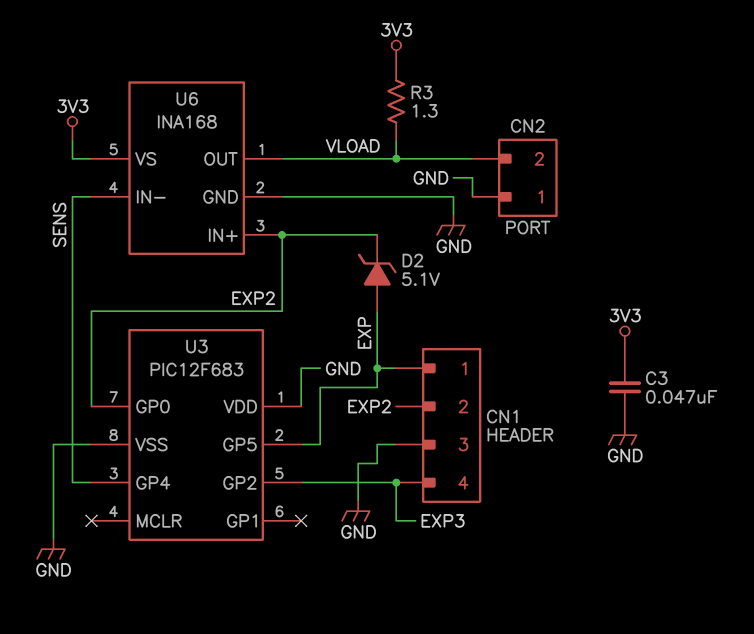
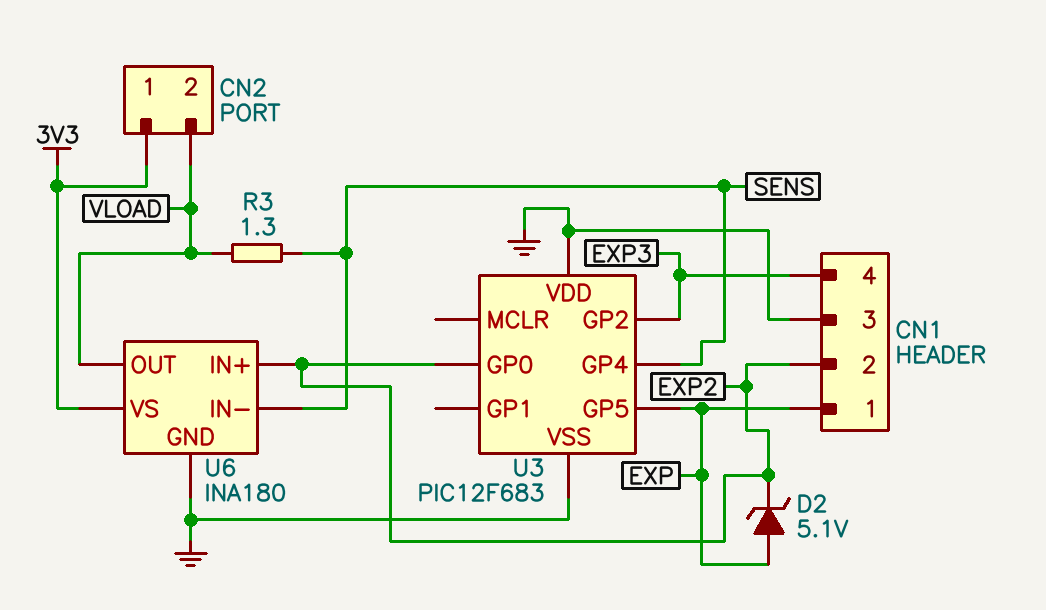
C3: 47nF (3V3, GND) -> none
CN2 pin 1: GND -> 3V3
R3: 1.3 (3V3, VLOAD) -> 1.3 (SENS, VLOAD)
U6: INA168 -> INA180

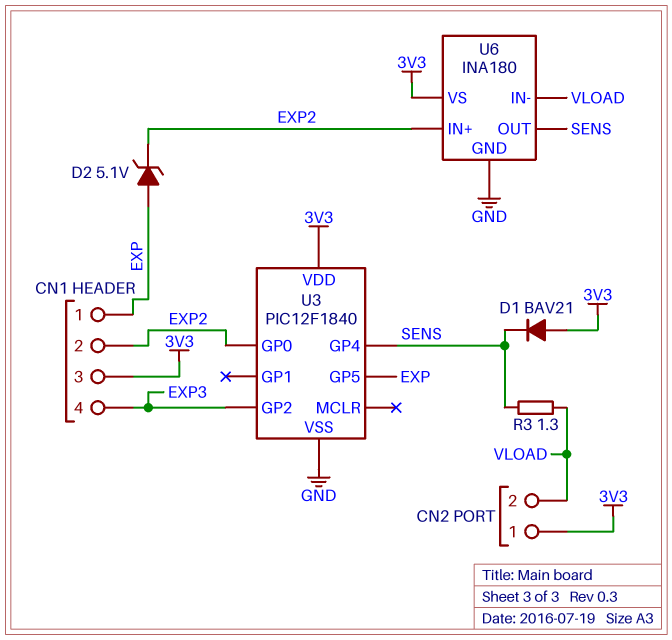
CN1 pin 3: GND -> 3V3
D1: none -> diode BAV21 (A 3V3, K SENS)
U3: PIC12F683 -> PIC12F1840
U3 pin VDD: GND -> 3V3
U6 pin IN-: SENS -> VLOAD
U6 pin OUT: VLOAD -> SENS

